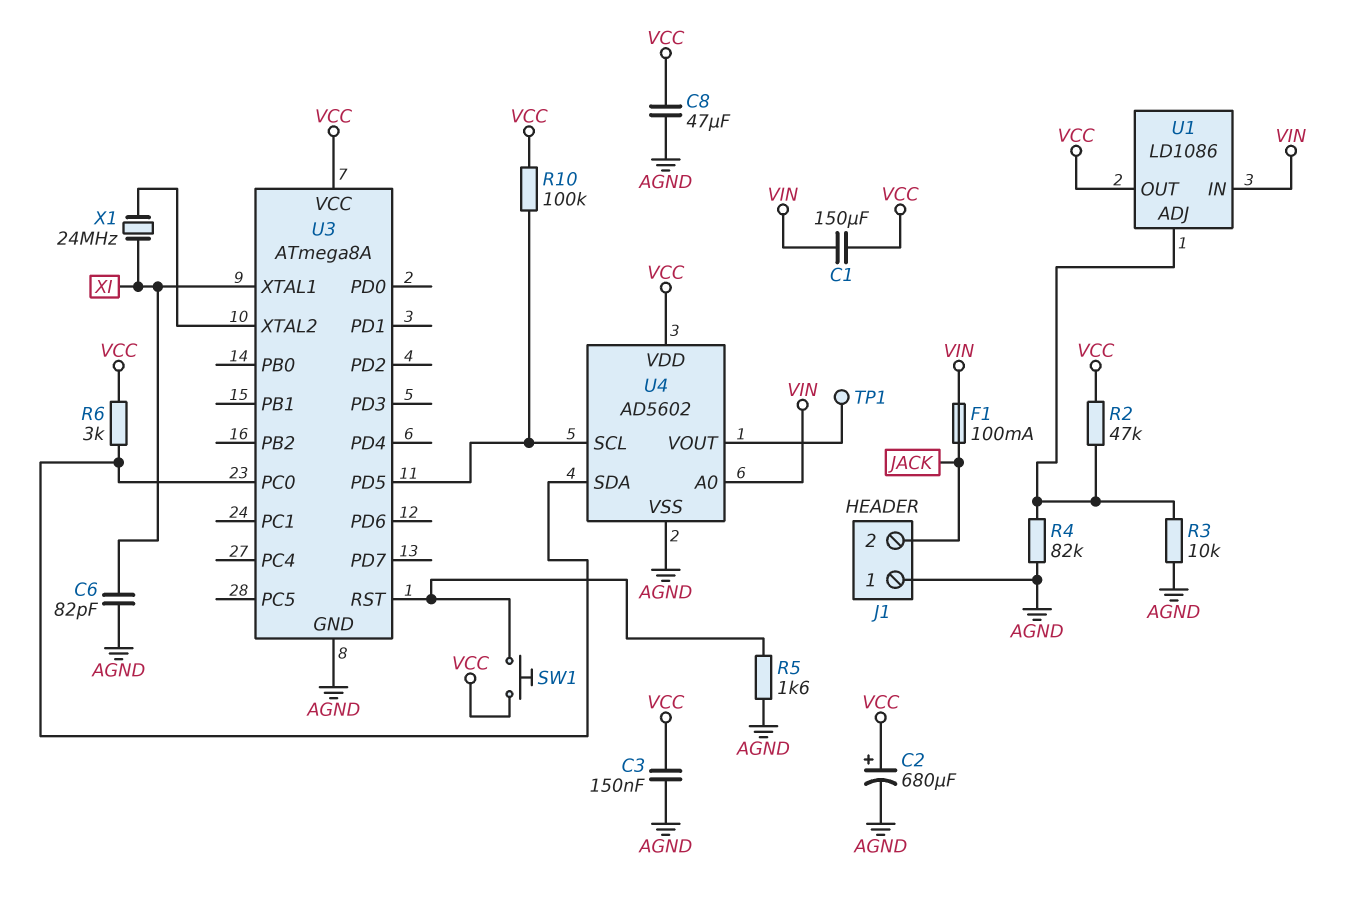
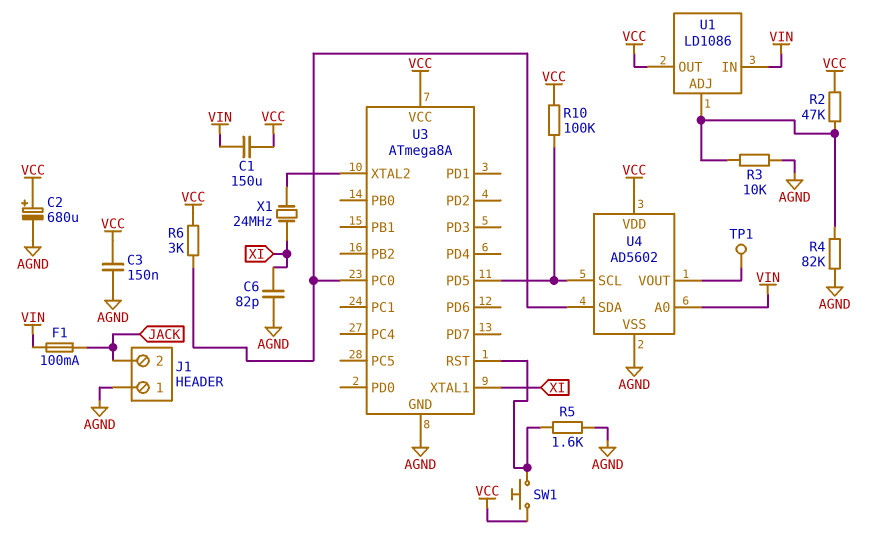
C8: 47uF (AGND, VCC) -> none

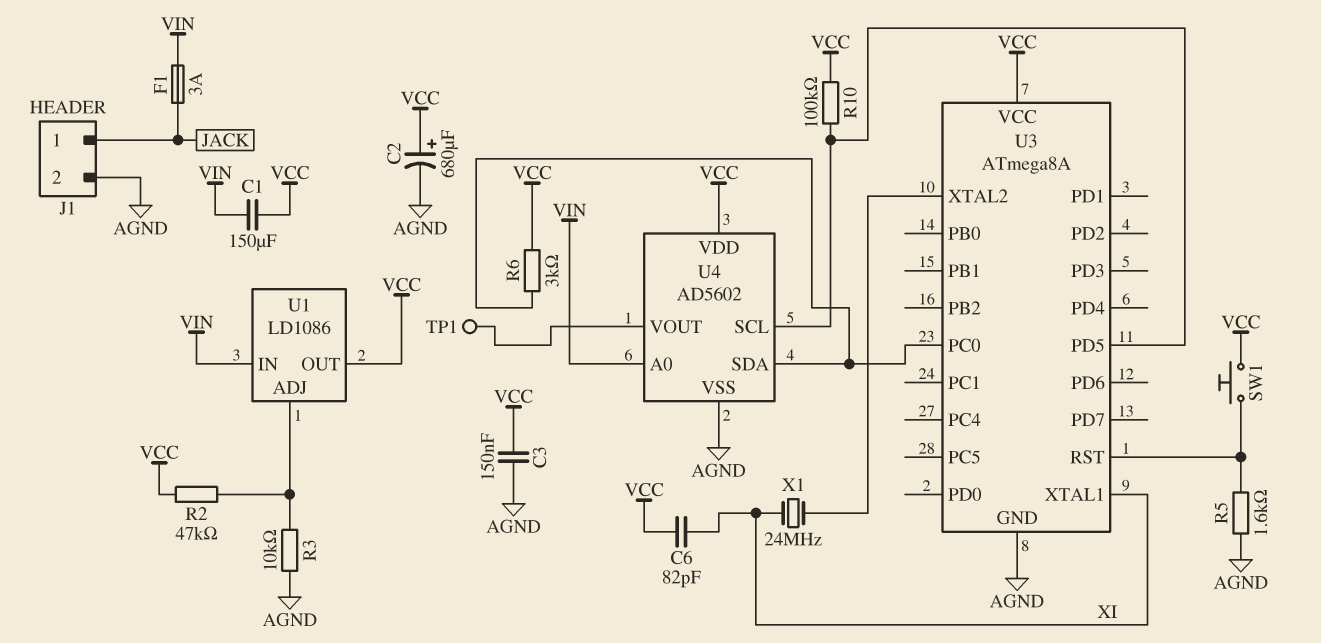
C6: 82pF (AGND, XI) -> 82pF (VCC, XI)
F1: 100mA (JACK, VIN) -> 3A (JACK, VIN)
J1 pin 1: AGND -> JACK
J1 pin 2: JACK -> AGND
R4: 82k (AGND, U1/ADJ) -> none

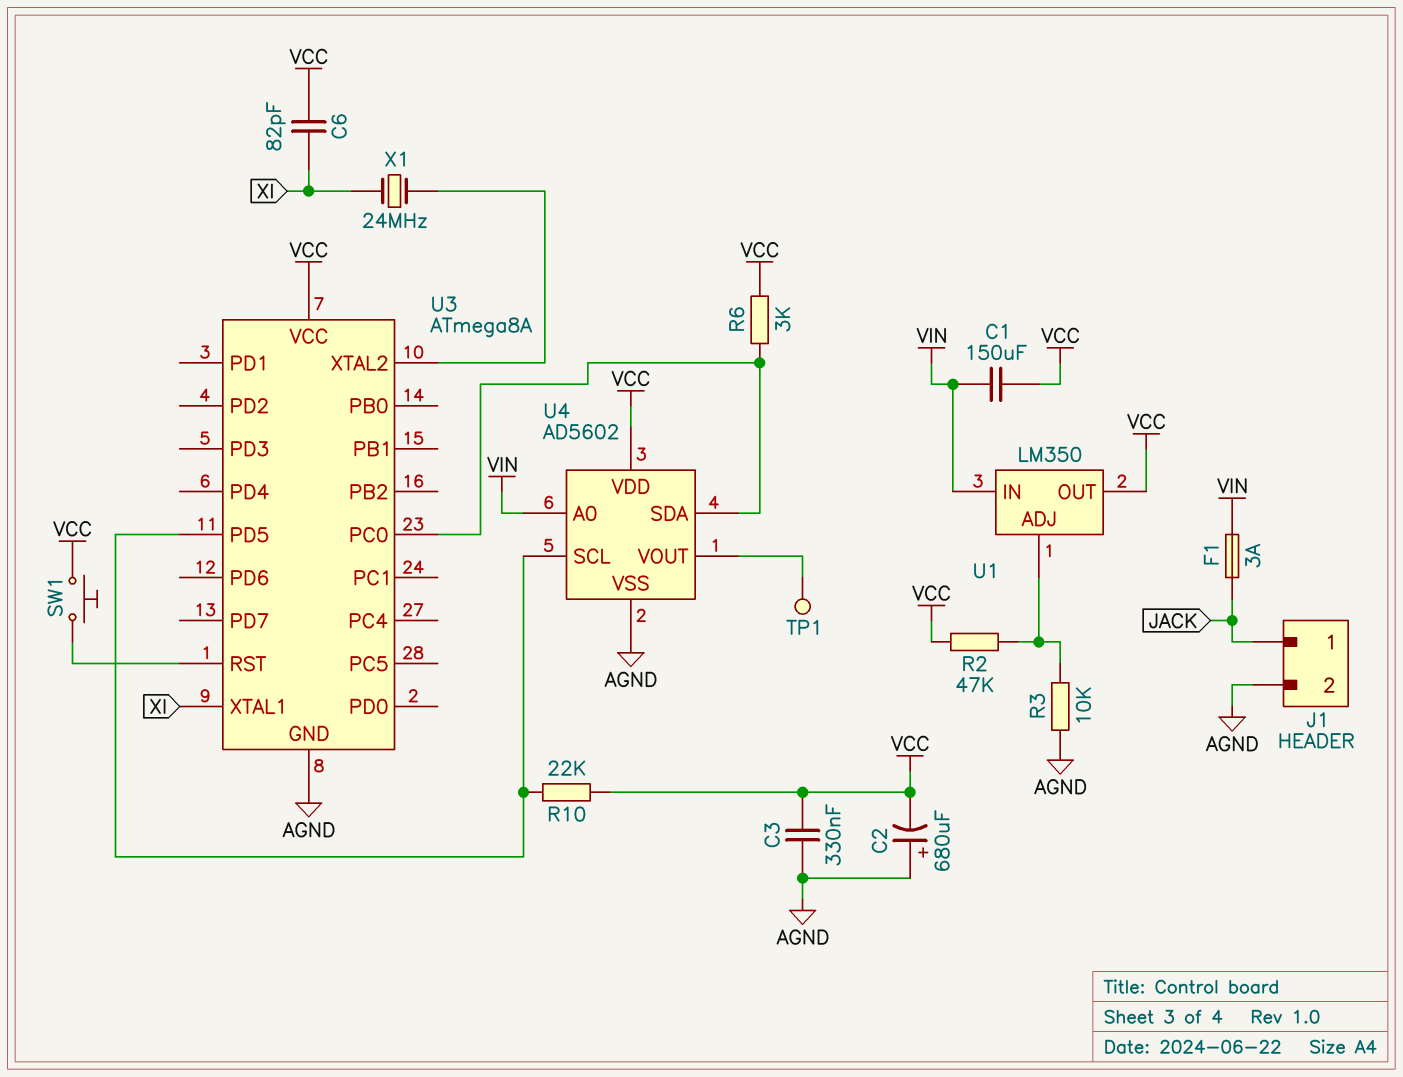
C2: 680uF (plus VCC, minus AGND) -> 680uF (plus AGND, minus VCC)
C3: 150nF (AGND, VCC) -> 330nF (AGND, VCC)
R5: 1.6k (AGND, U3/RST) -> none
R10: 100k (U3/PD5, VCC) -> 22k (U3/PD5, VCC)
U1: LD1086 -> LM350

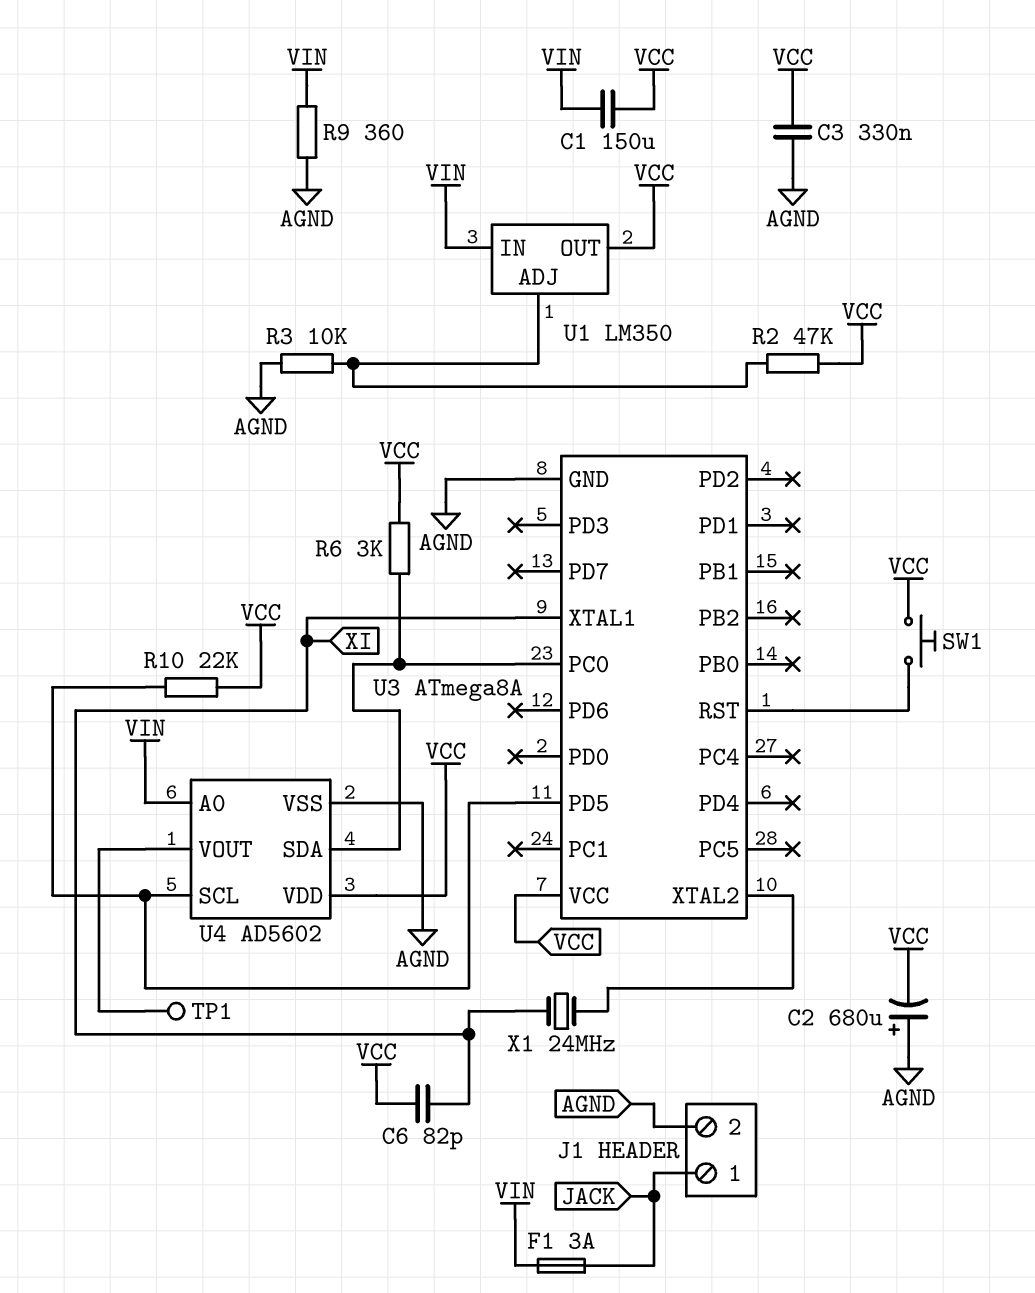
R9: none -> 360 (AGND, VIN)

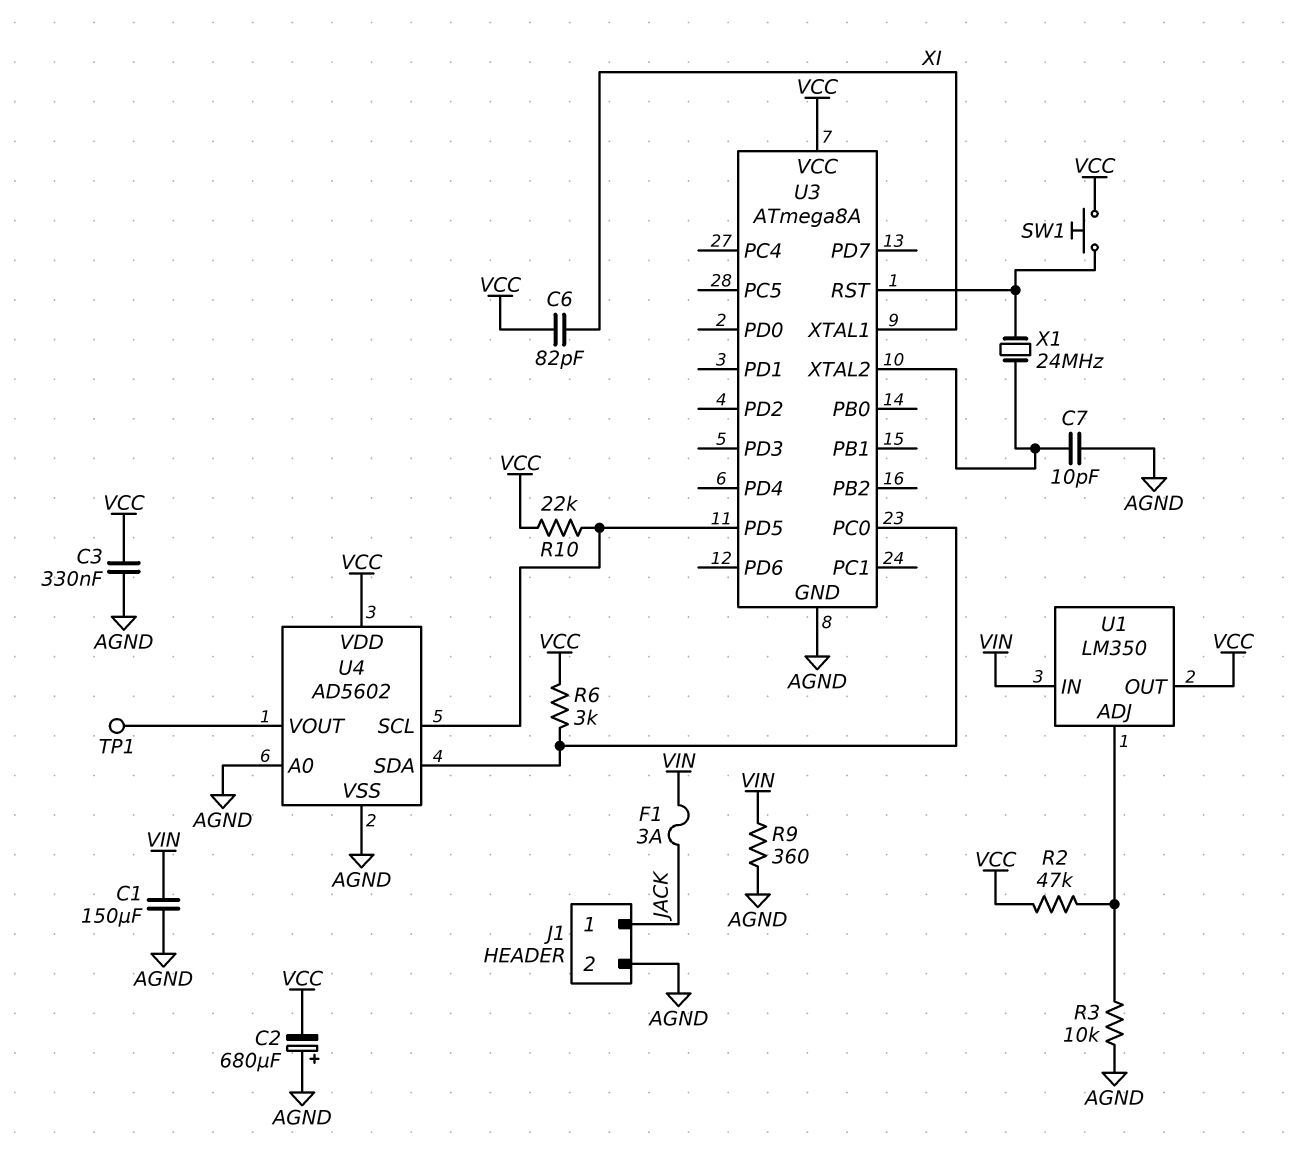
C1: 150uF (VCC, VIN) -> 150uF (AGND, VIN)
C7: none -> 10pF (AGND, U3/XTAL2)
U4 pin A0: VIN -> AGND
X1: 24MHz (U3/XTAL2, XI) -> 24MHz (U3/RST, U3/XTAL2)

